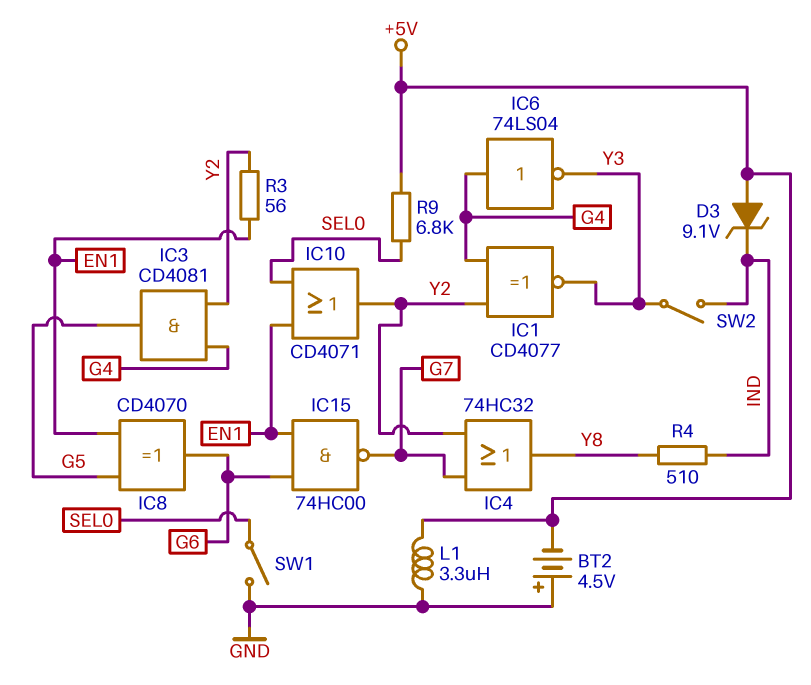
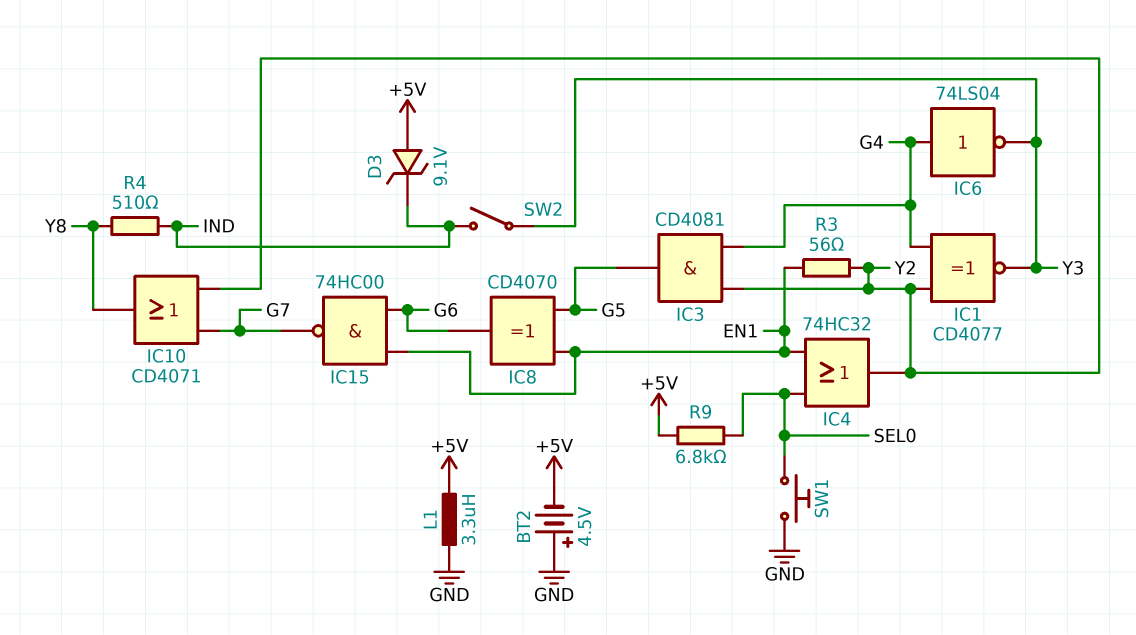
IC4: OR 74HC32 (in G7, in Y2, out Y8) -> OR 74HC32 (in EN1, in SEL0, out Y2)
IC10: OR CD4071 (in EN1, in SEL0, out Y2) -> OR CD4071 (in G7, in Y2, out Y8)
SW1: switch (GND, SEL0) -> button (GND, SEL0)

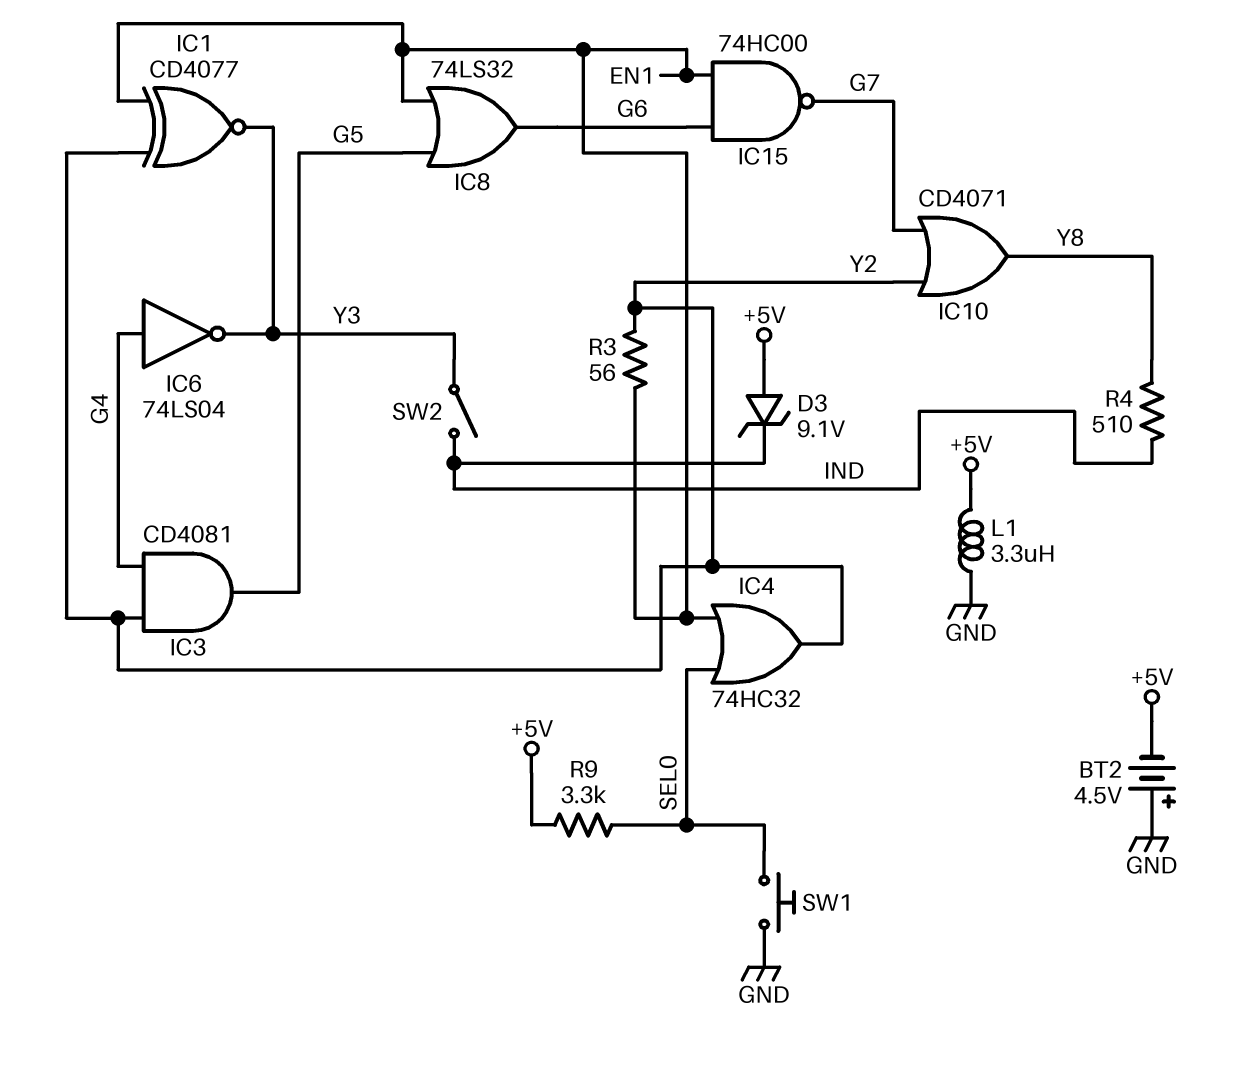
IC1: XNOR CD4077 (in G4, in Y2, out Y3) -> XNOR CD4077 (in EN1, in Y2, out Y3)
IC8: XOR CD4070 (in EN1, in G5, out G6) -> OR 74LS32 (in EN1, in G5, out G6)
R9: 6.8k (+5V, SEL0) -> 3.3k (+5V, SEL0)

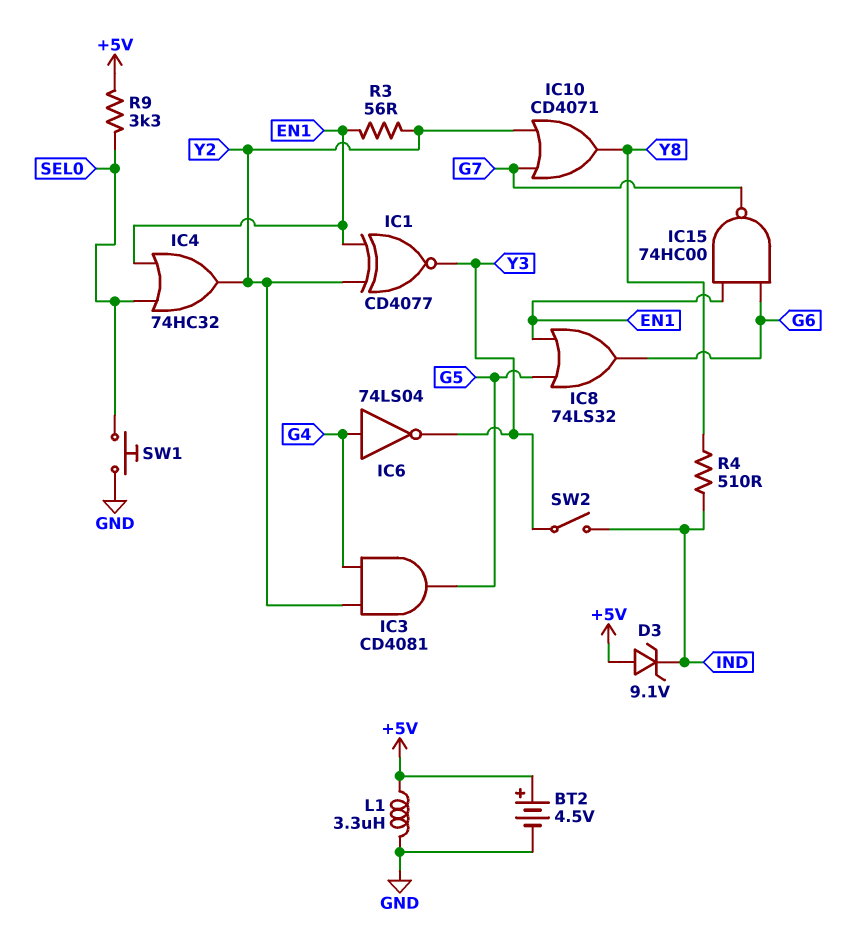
BT2: 4.5V (plus GND, minus +5V) -> 4.5V (plus +5V, minus GND)

